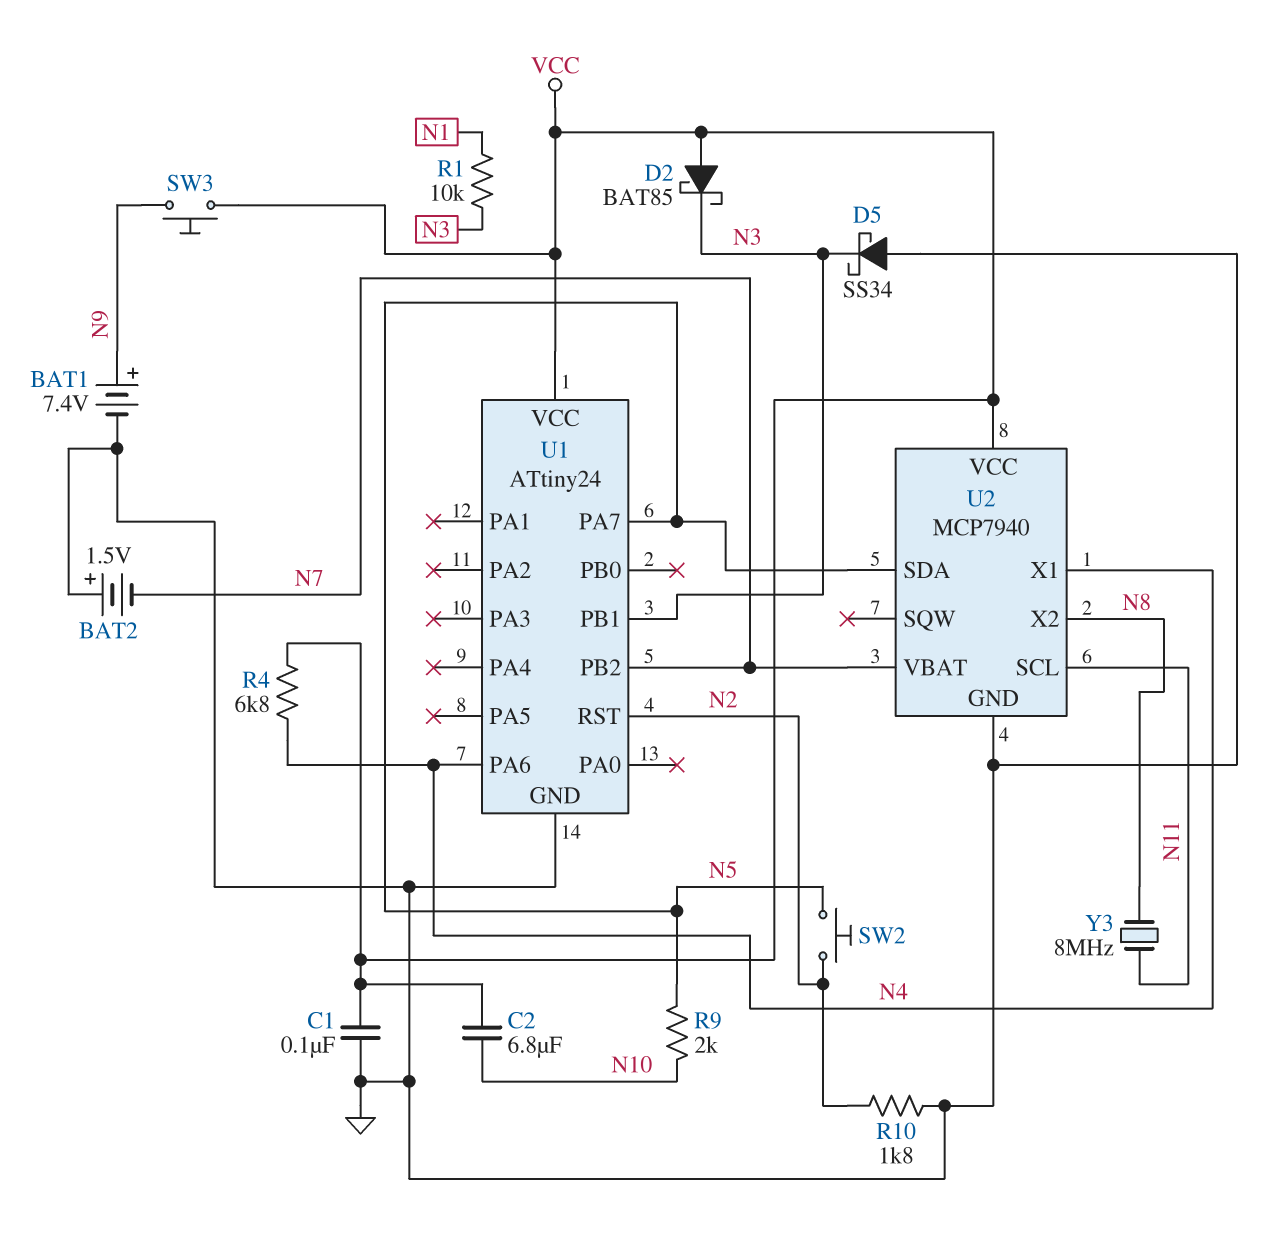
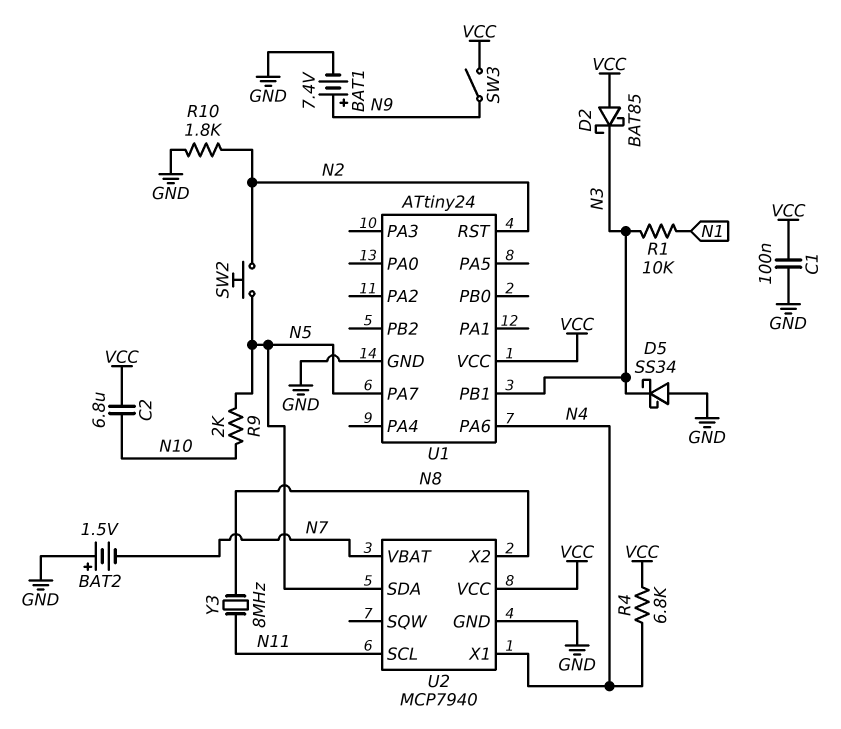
SW3: button (N9, VCC) -> switch (N9, VCC)
U1 pin PB2: N7 -> none

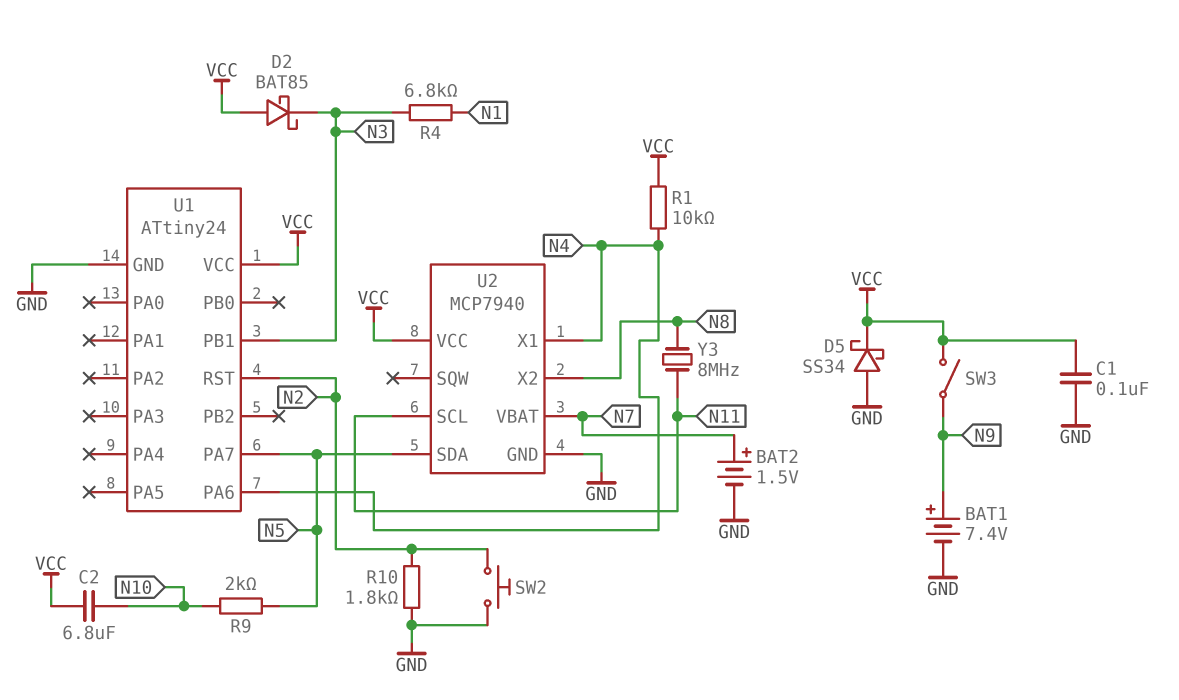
BAT2: 1.5V (plus GND, minus N7) -> 1.5V (plus N7, minus GND)
D5: schottky SS34 (A GND, K N3) -> schottky SS34 (A GND, K VCC)
R1: 10k (N1, N3) -> 10k (N4, VCC)
R4: 6.8k (N4, VCC) -> 6.8k (N1, N3)
SW2: button (N2, N5) -> button (GND, N2)

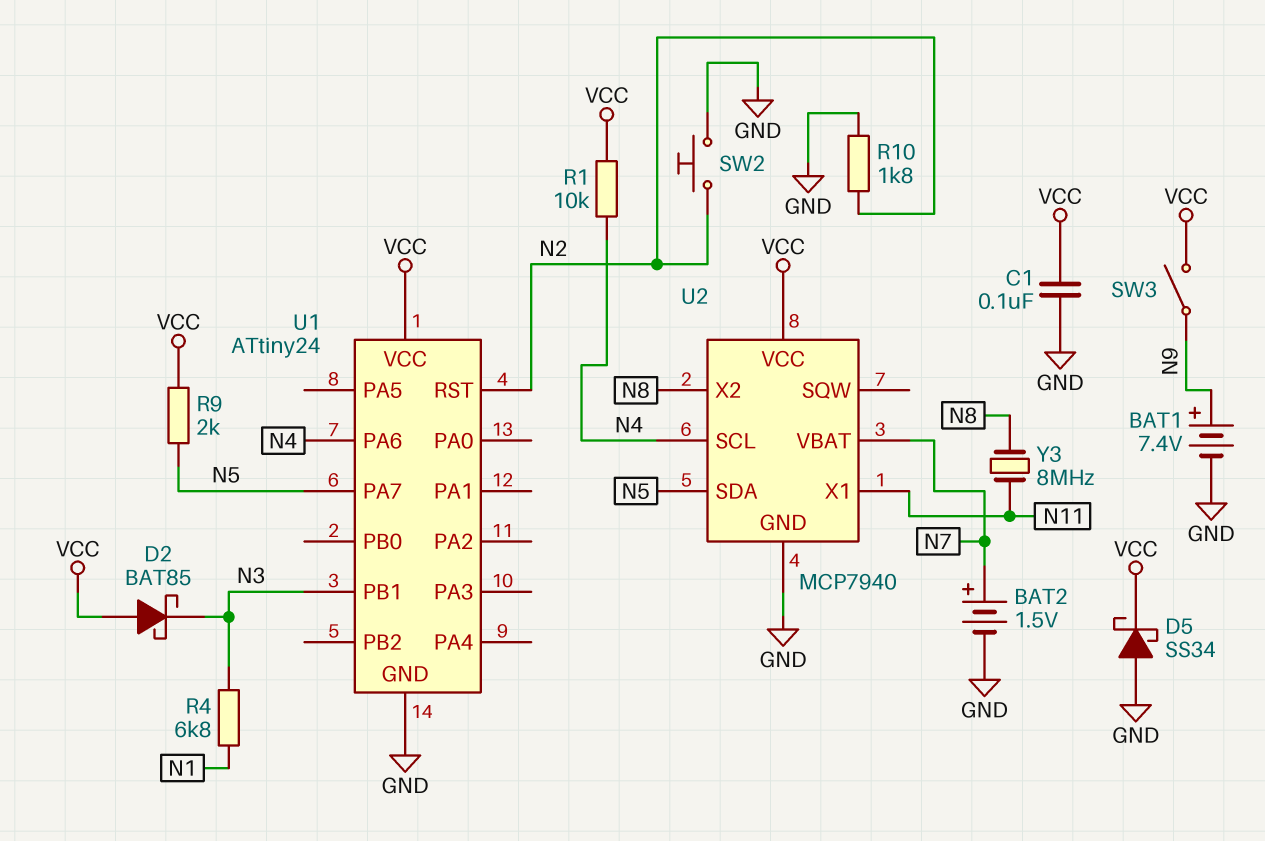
C2: 6.8uF (N10, VCC) -> none
R9: 2k (N5, N10) -> 2k (N5, VCC)
U2 pin SCL: N11 -> N4
U2 pin X1: N4 -> N11

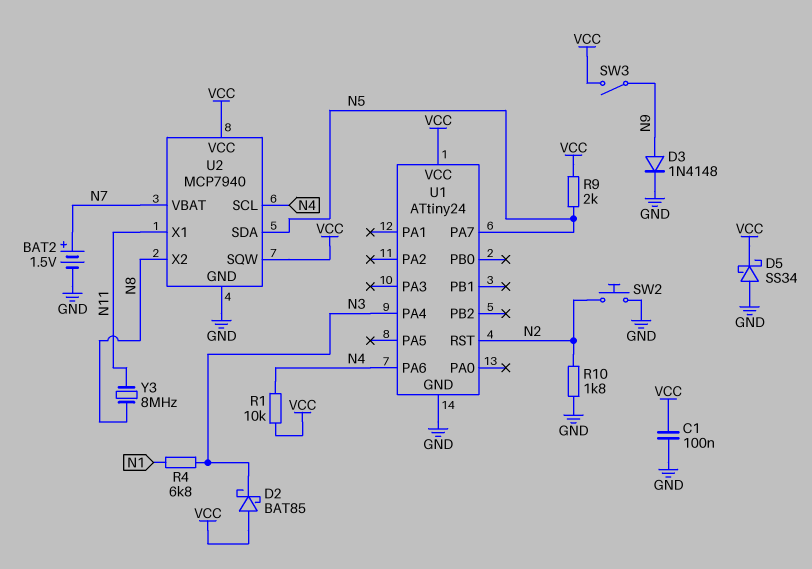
BAT1: 7.4V (plus N9, minus GND) -> none
D3: none -> diode 1N4148 (A N9, K GND)
U1 pin PA4: none -> N3
U1 pin PB1: N3 -> none
U2 pin SQW: none -> VCC

